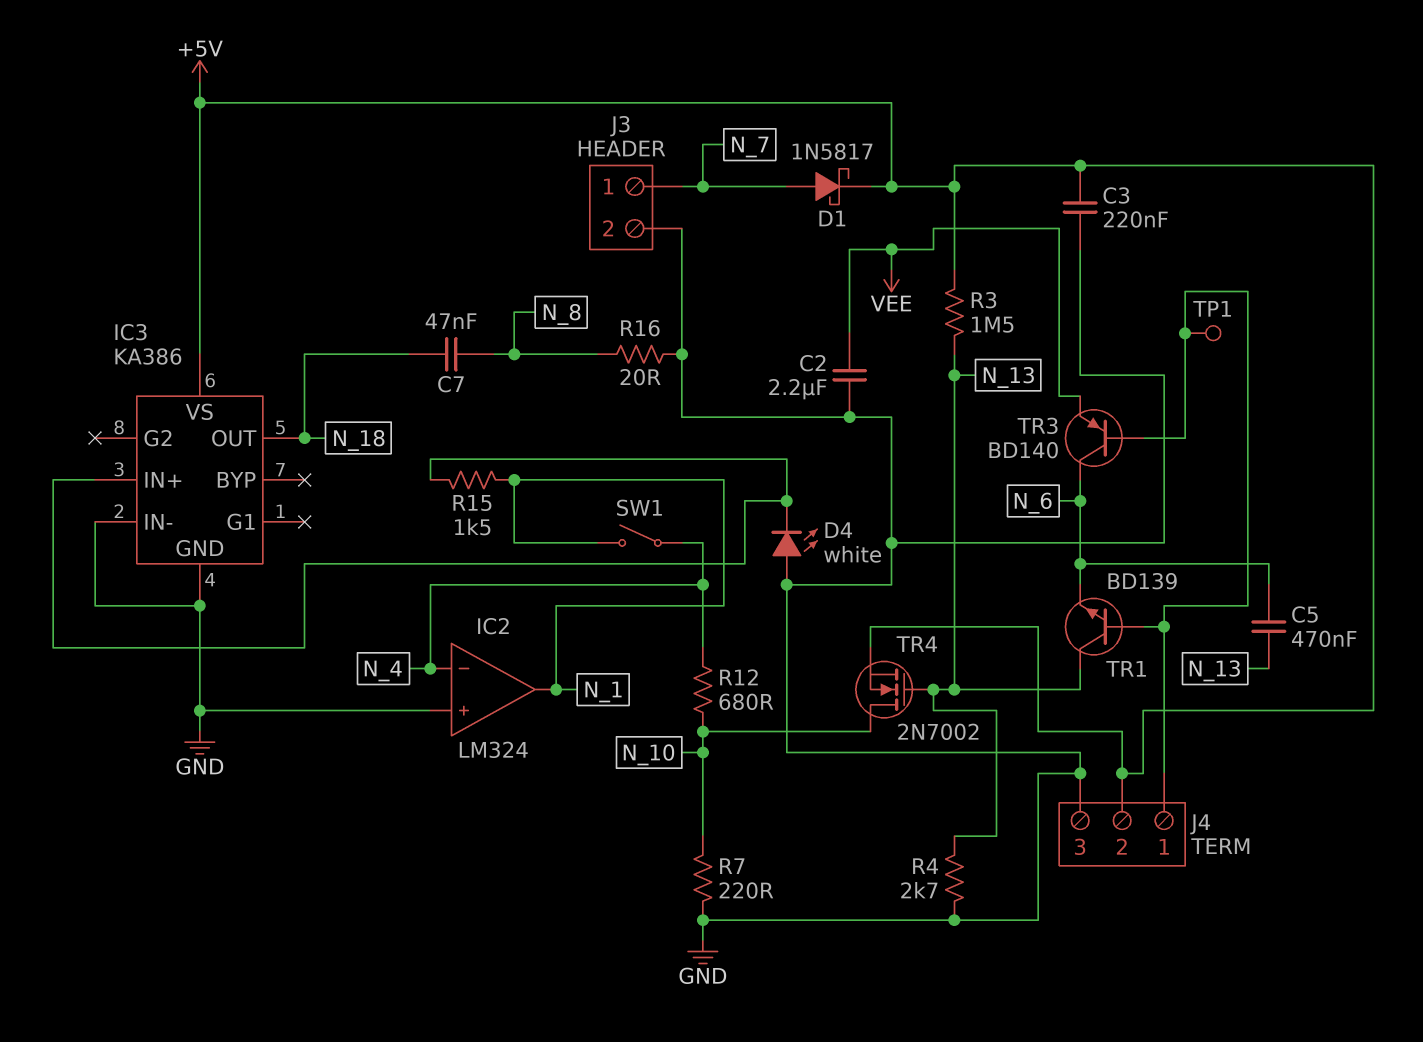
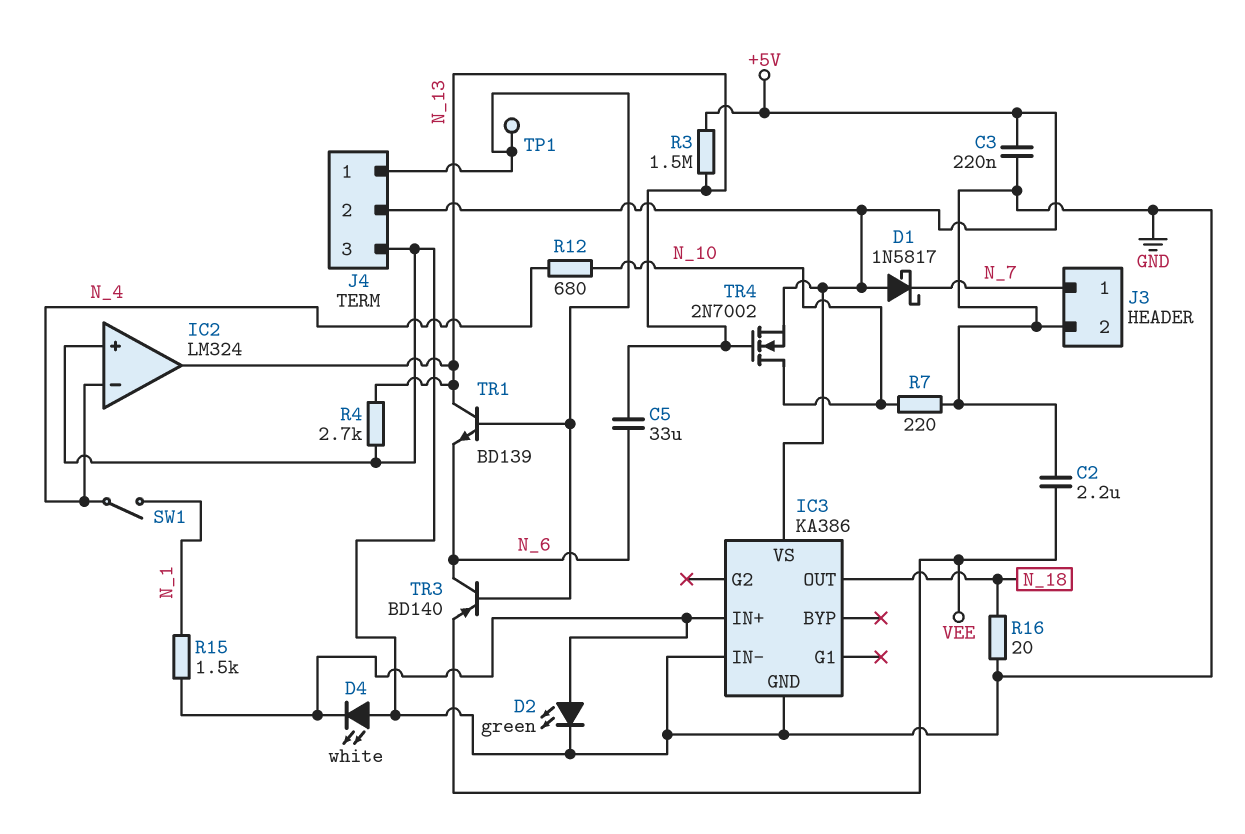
C5: 470nF (N_6, N_13) -> 33uF (N_6, N_13)
C7: 47nF (N_8, N_18) -> none
D1: schottky 1N5817 (A N_7, K +5V) -> schottky 1N5817 (A +5V, K N_7)
D2: none -> LED green (A IC3/IN+, K GND)
IC2 pin out: N_1 -> N_13
R16: 20 (GND, N_8) -> 20 (GND, N_18)

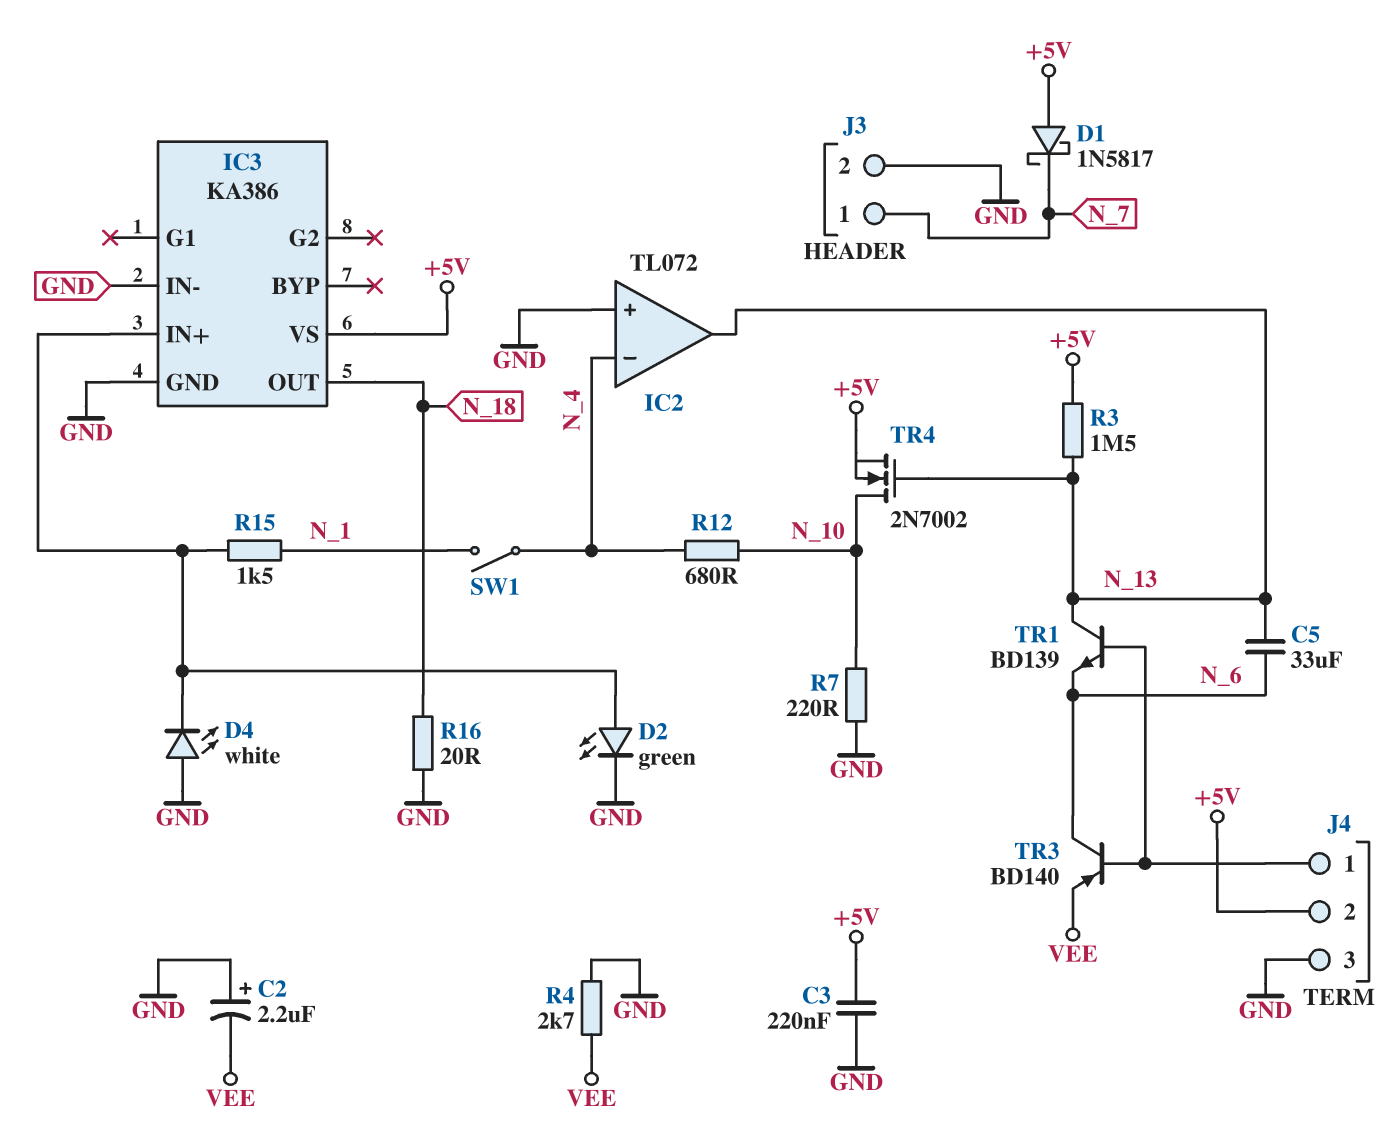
C2: 2.2uF (GND, VEE) -> 2.2uF (plus GND, minus VEE)
IC2: LM324 -> TL072
R4: 2.7k (GND, N_13) -> 2.7k (GND, VEE)
TP1: test point (J4/1) -> none

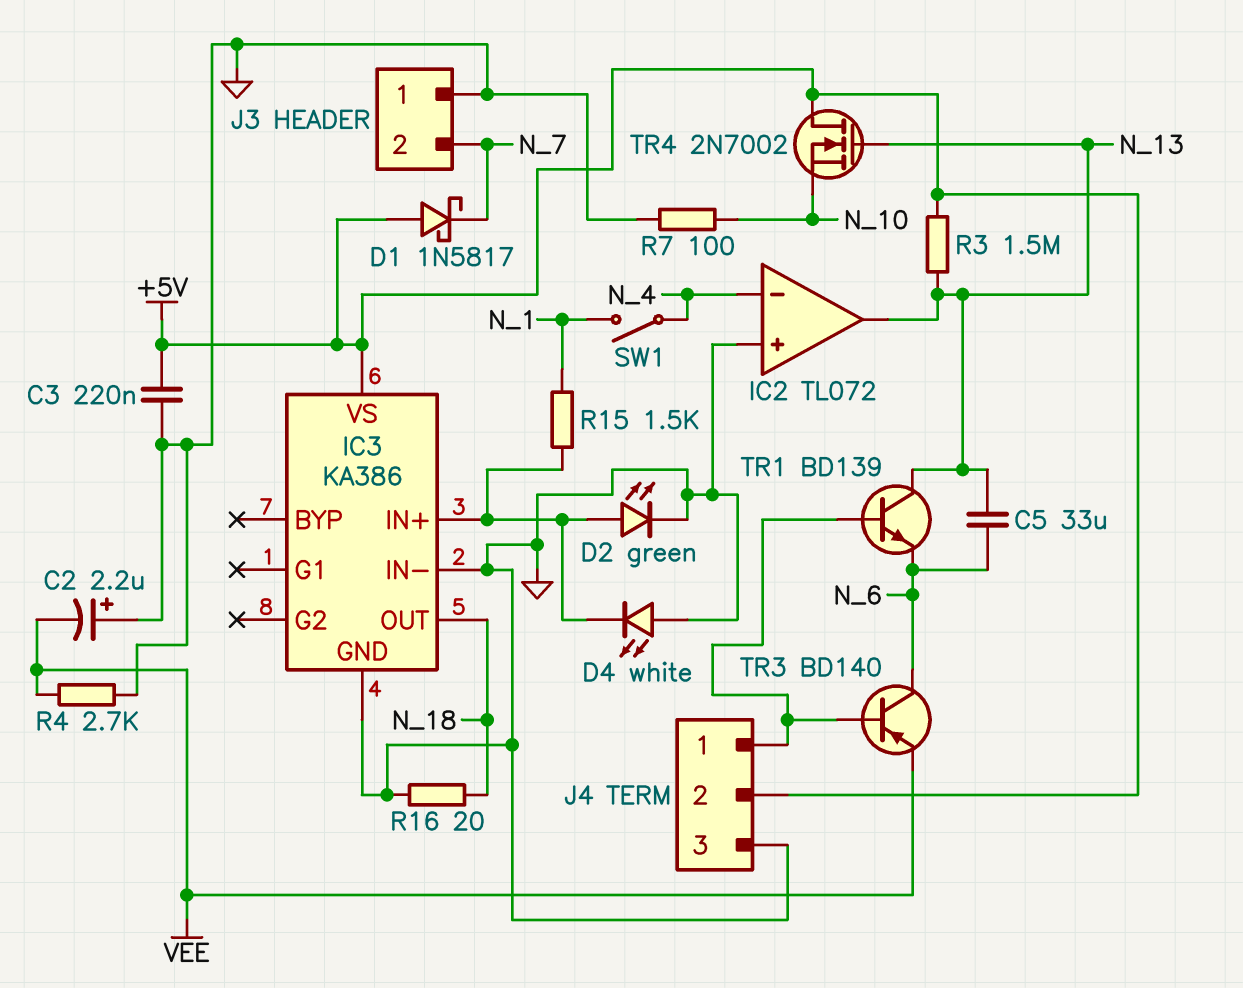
J3 pin 1: N_7 -> GND
J3 pin 2: GND -> N_7
R7: 220 (GND, N_10) -> 100 (GND, N_10)
R12: 680 (N_4, N_10) -> none
TR4: NMOS 2N7002 (G N_13, D N_10, S +5V) -> NMOS 2N7002 (G N_13, D +5V, S N_10)

